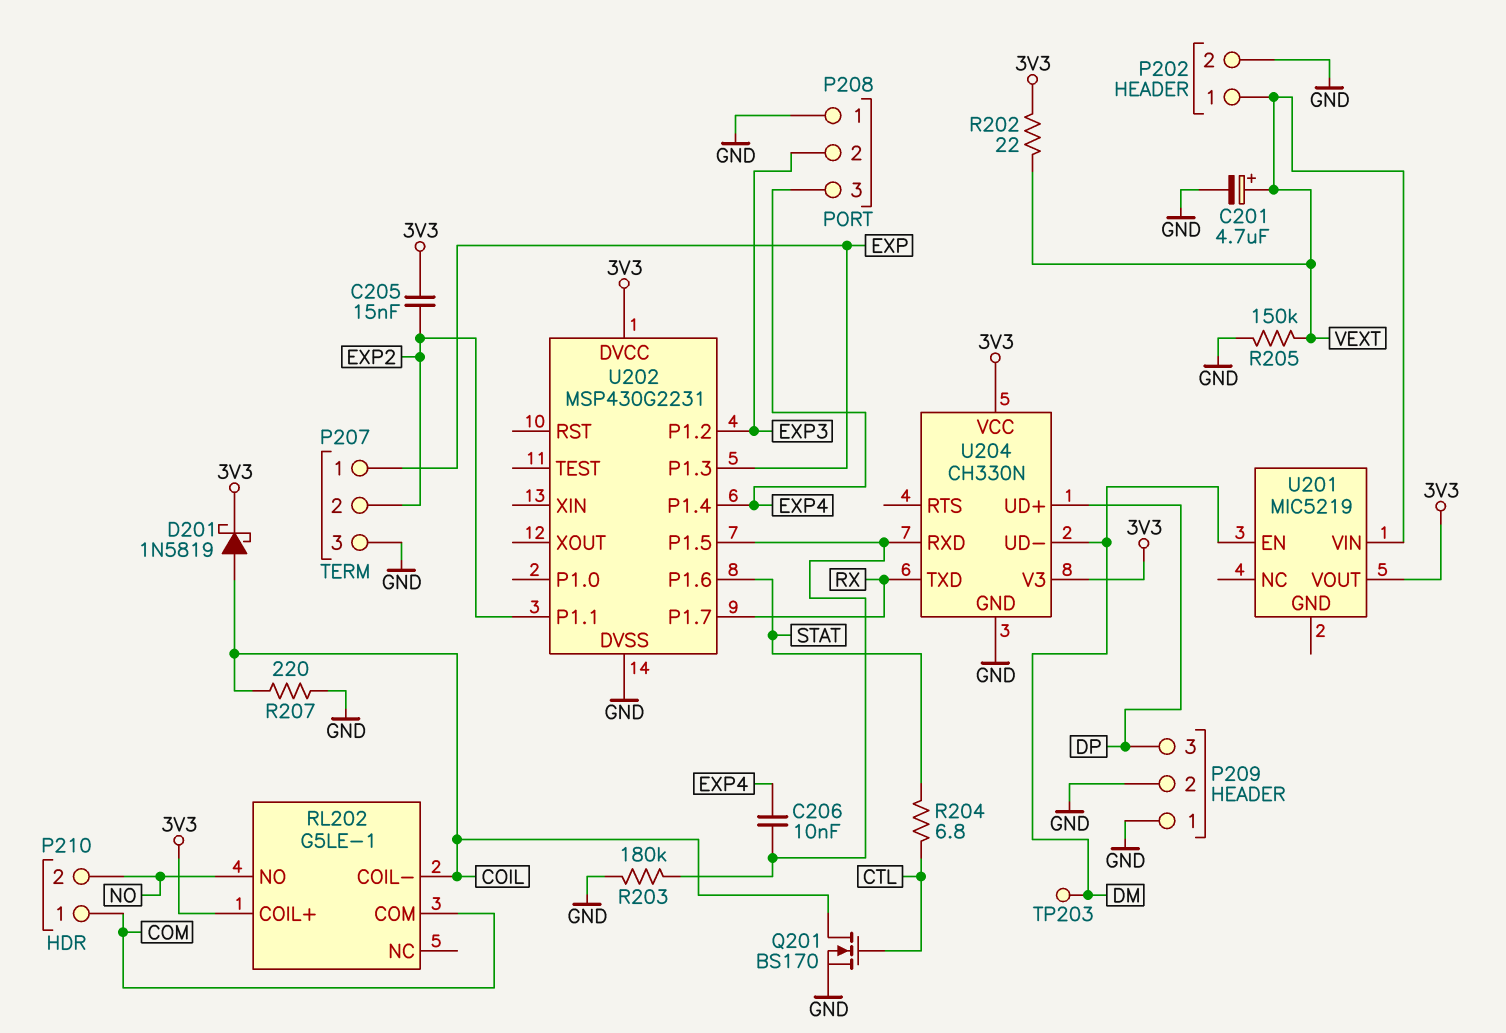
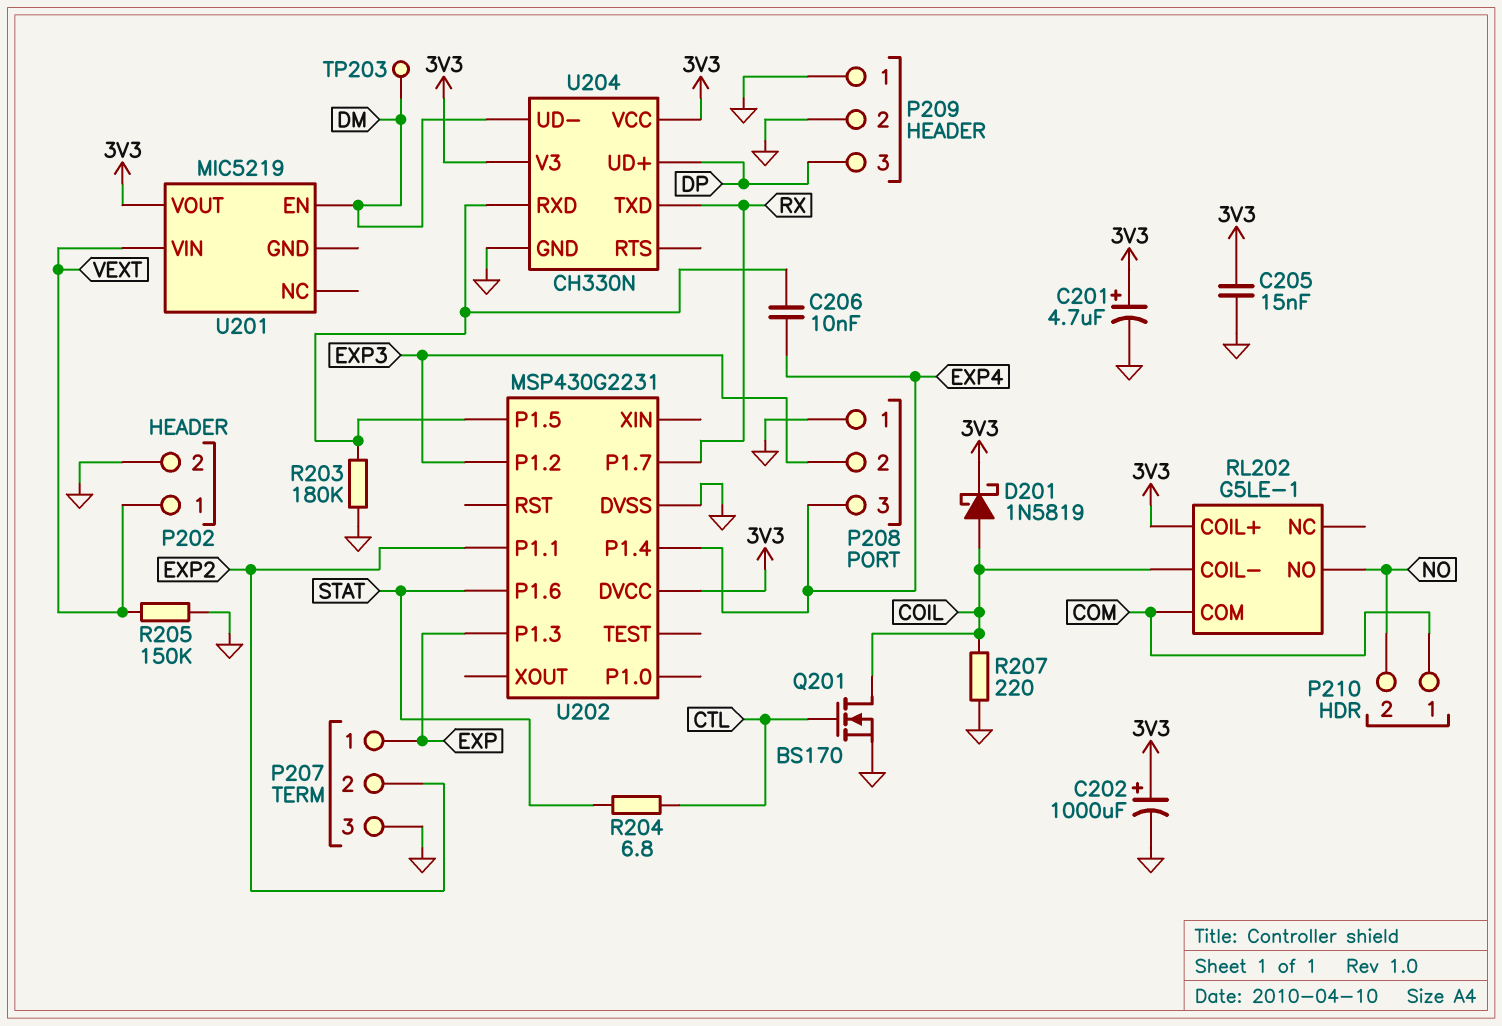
C201: 4.7uF (plus VEXT, minus GND) -> 4.7uF (plus 3V3, minus GND)
C202: none -> 1000uF (plus 3V3, minus GND)
C205: 15nF (3V3, EXP2) -> 15nF (3V3, GND)
R202: 22 (3V3, VEXT) -> none

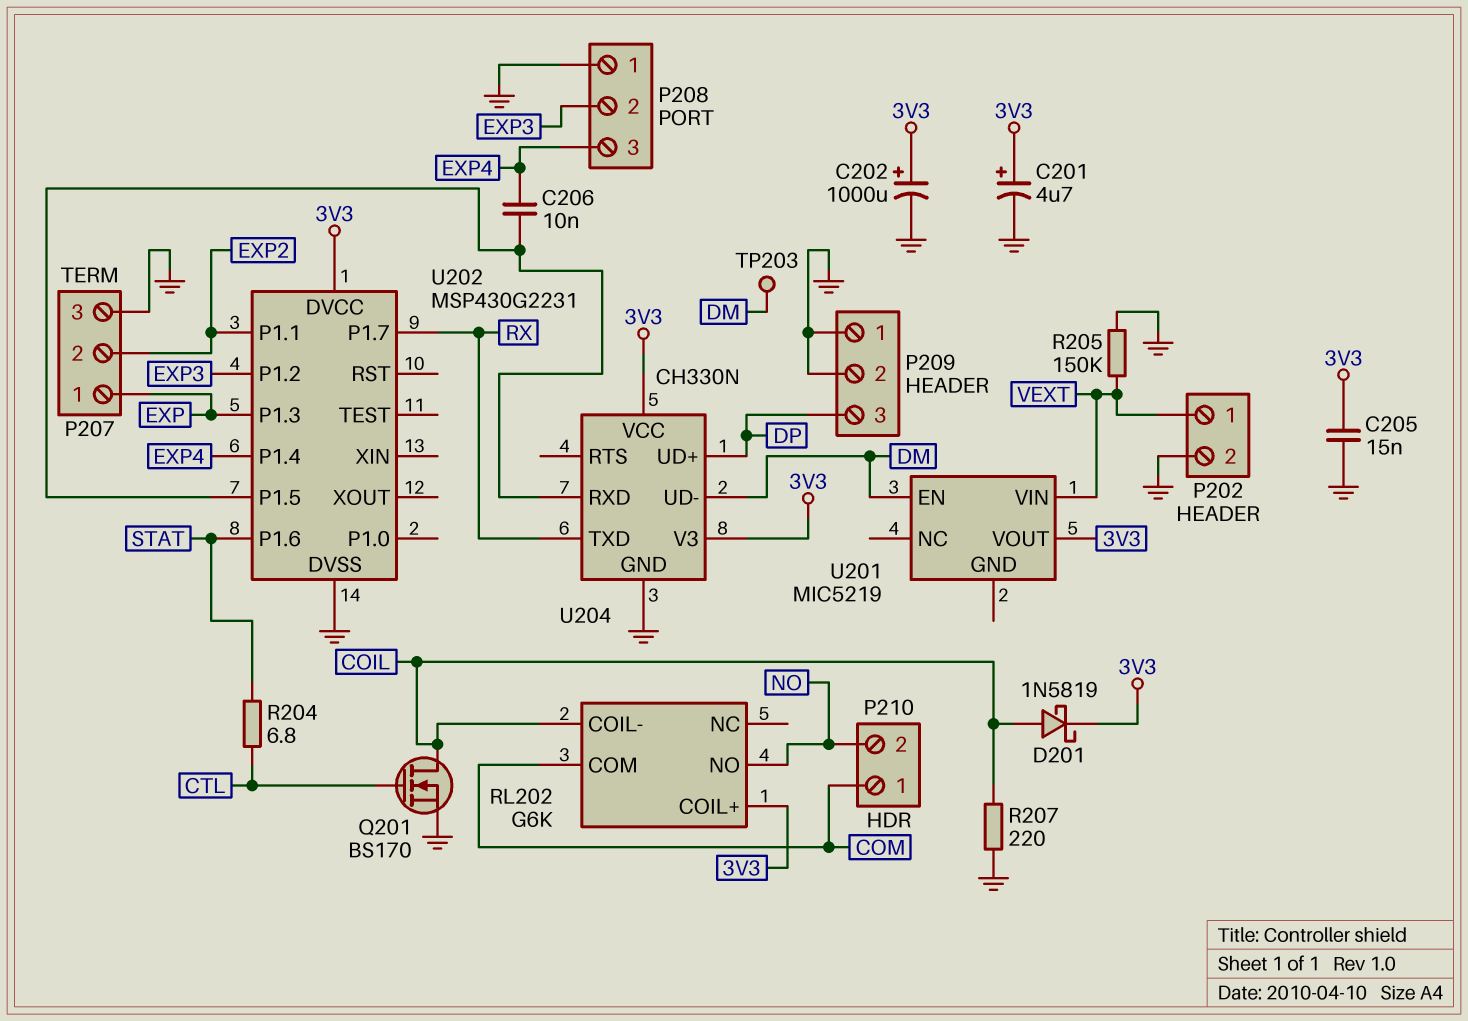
R203: 180k (GND, U202/P1.5) -> none
RL202: G5LE-1 -> G6K

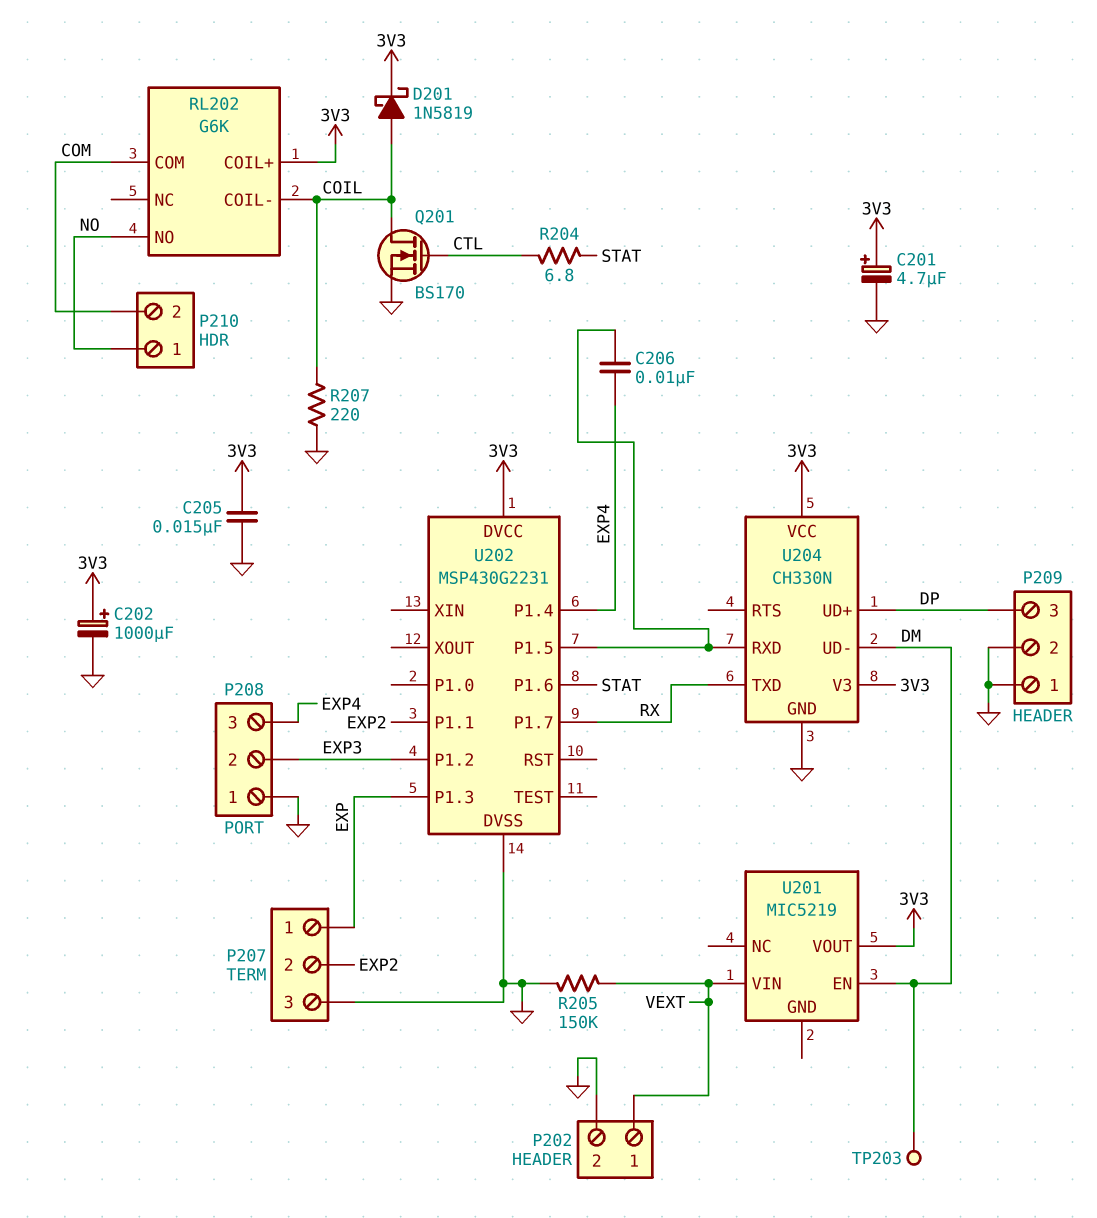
P210 pin 1: COM -> NO
P210 pin 2: NO -> COM

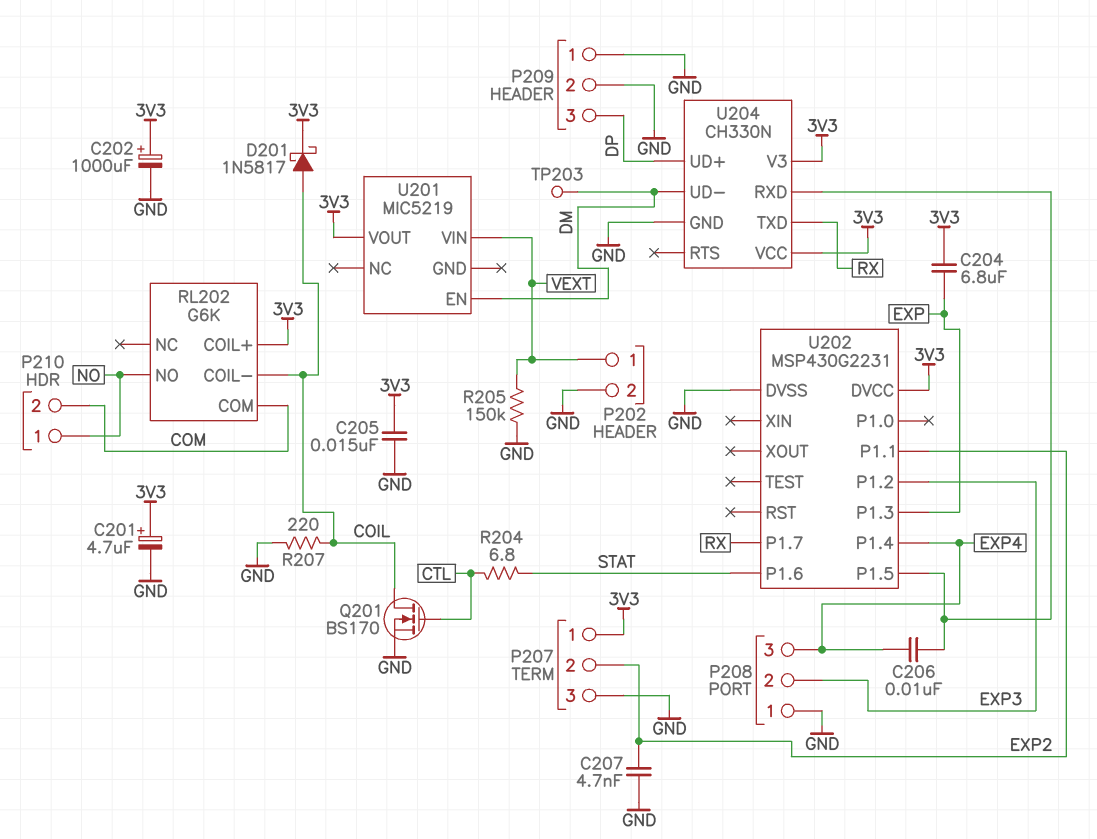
C204: none -> 6.8uF (3V3, EXP)
C207: none -> 4.7nF (EXP2, GND)
D201: schottky 1N5819 (A COIL, K 3V3) -> schottky 1N5817 (A COIL, K 3V3)
P207 pin 1: EXP -> 3V3

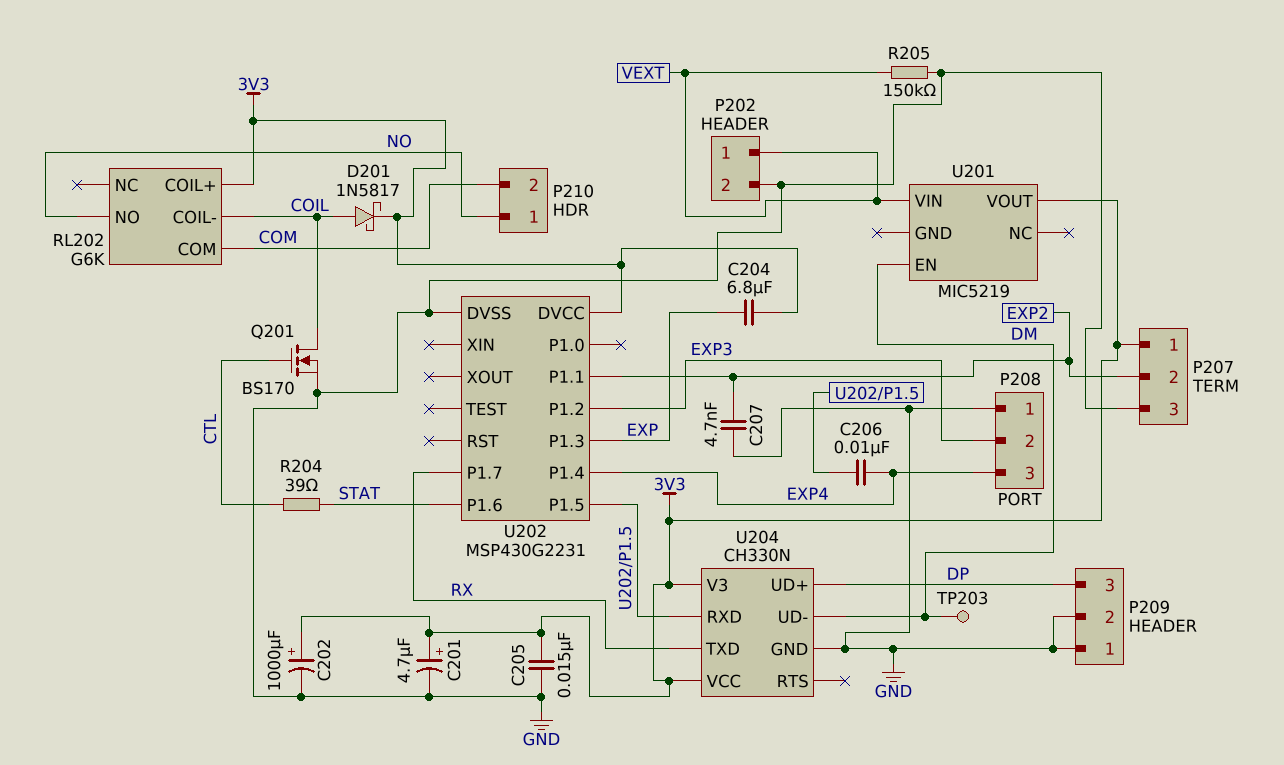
R204: 6.8 (CTL, STAT) -> 39 (CTL, STAT)
R207: 220 (COIL, GND) -> none

